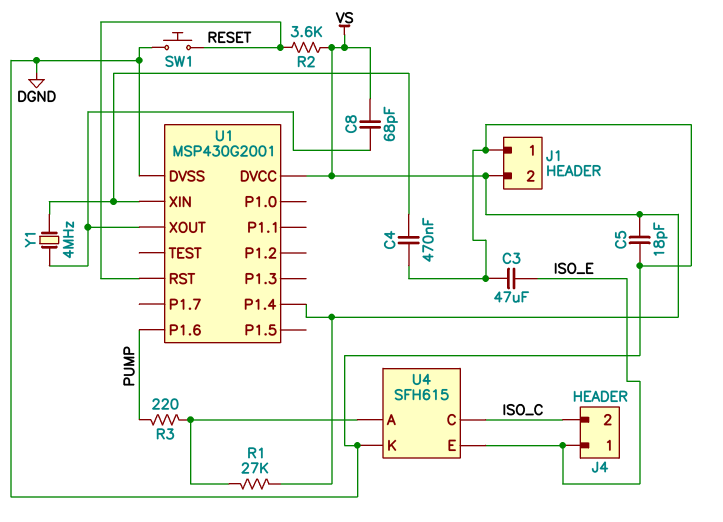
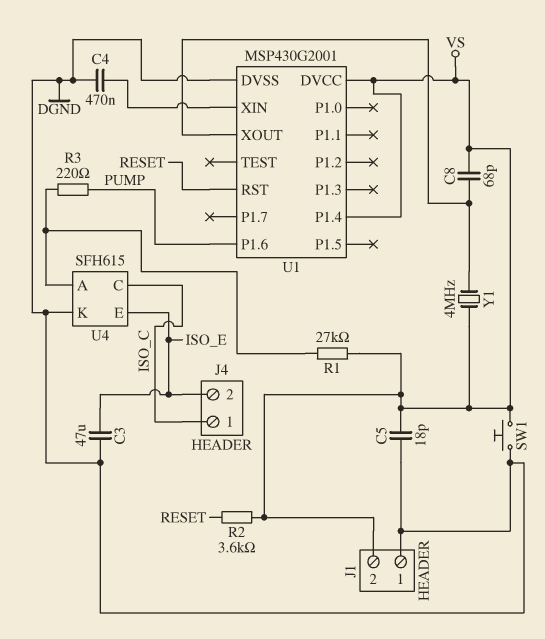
J4 pin 1: ISO_E -> ISO_C
J4 pin 2: ISO_C -> ISO_E
SW1: button (DGND, RESET) -> button (DGND, VS)
Y1: 4MHz (U1/XIN, U1/XOUT) -> 4MHz (U1/XOUT, VS)

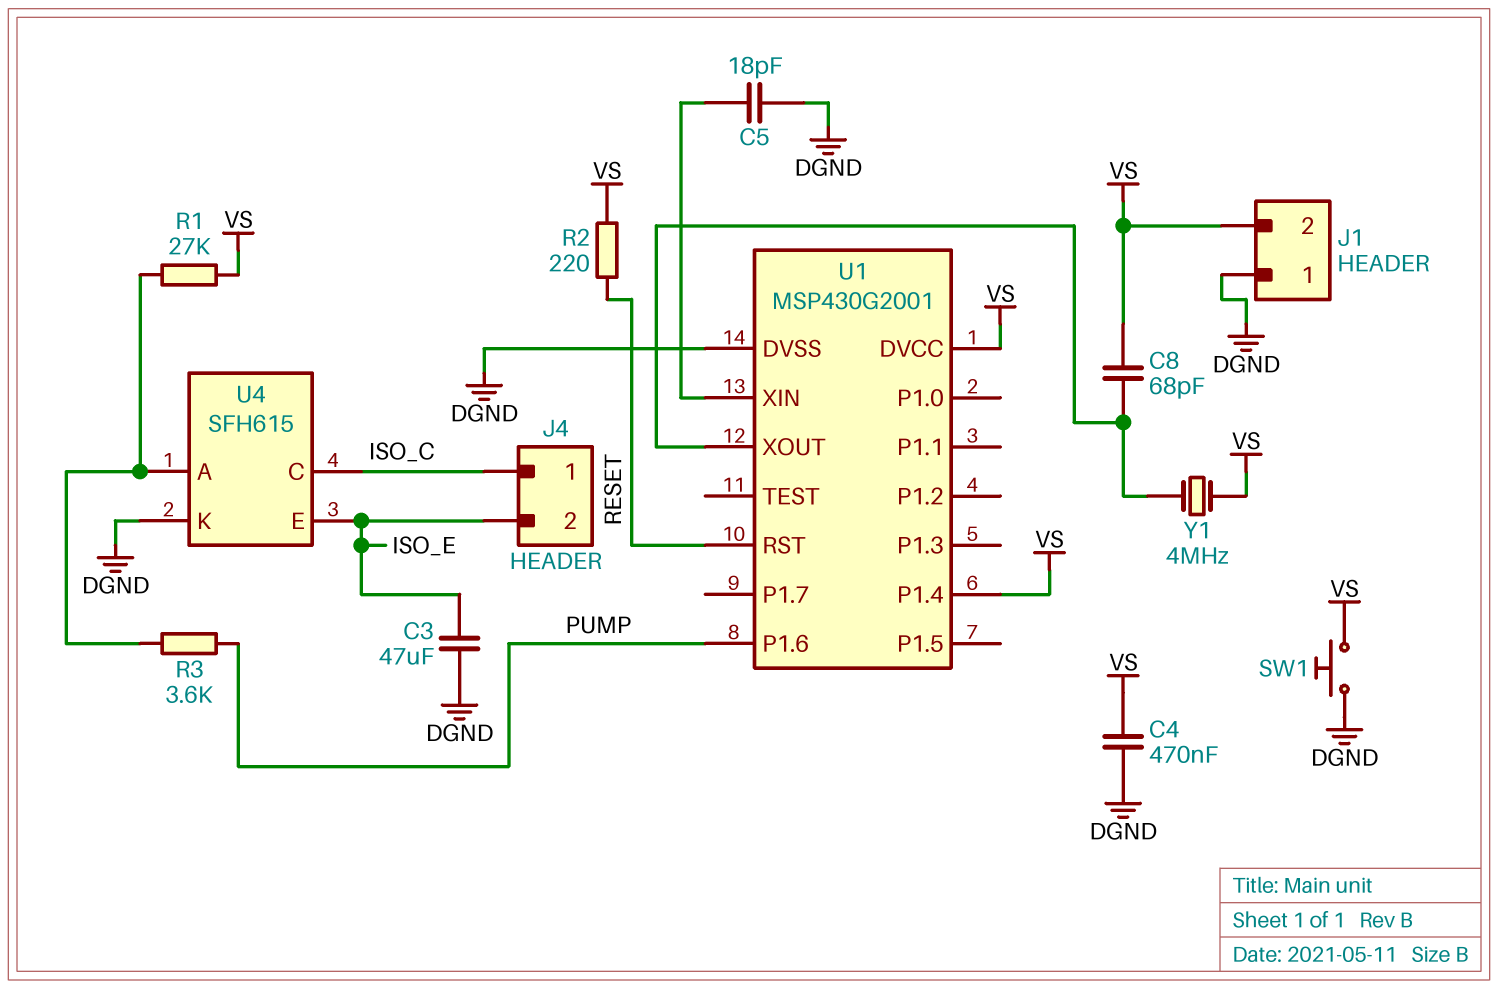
C4: 470nF (DGND, U1/XIN) -> 470nF (DGND, VS)
C5: 18pF (DGND, VS) -> 18pF (DGND, U1/XIN)
R2: 3.6k (RESET, VS) -> 220 (RESET, VS)
R3: 220 (PUMP, U4/A) -> 3.6k (PUMP, U4/A)

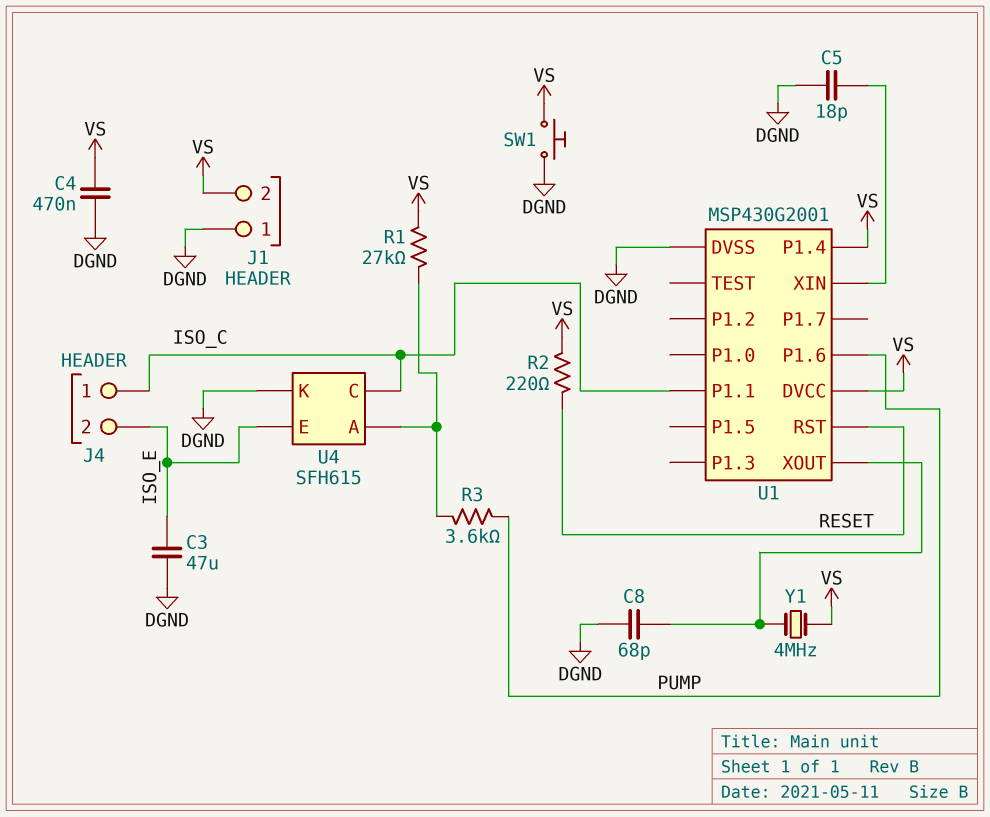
C8: 68pF (U1/XOUT, VS) -> 68pF (DGND, U1/XOUT)
U1 pin P1.1: none -> ISO_C

